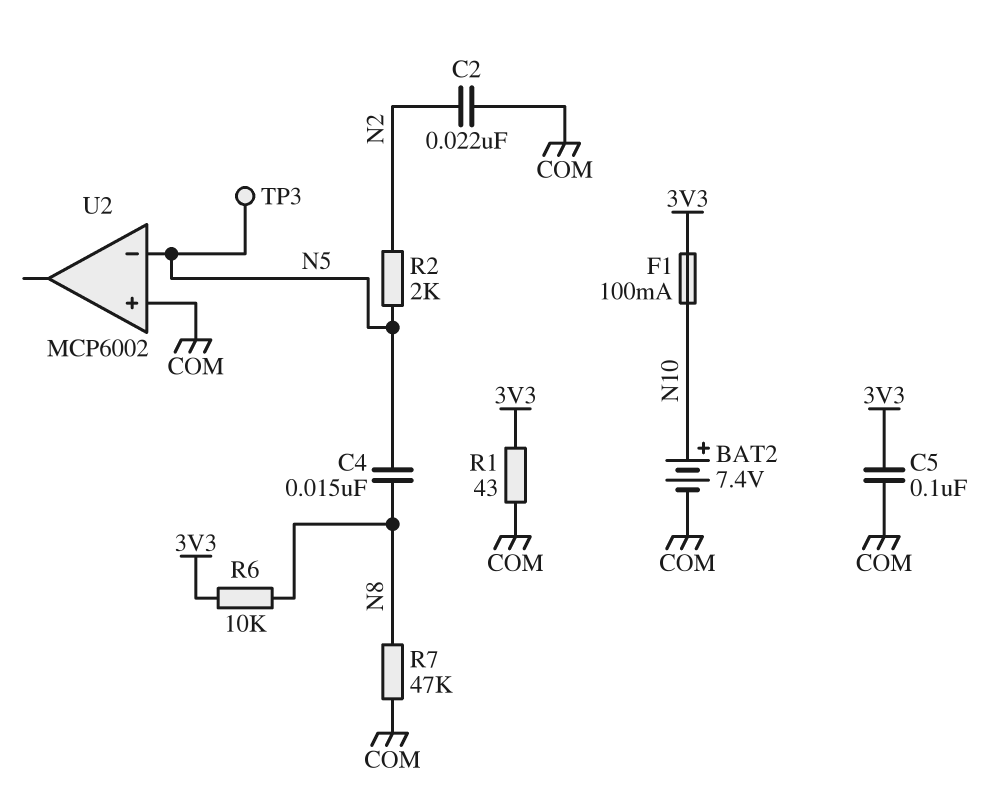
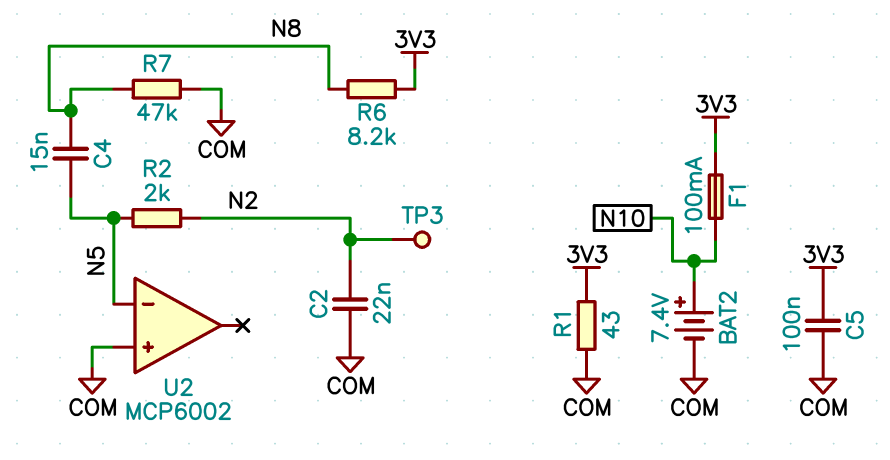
R6: 10k (3V3, N8) -> 8.2k (3V3, N8)
TP3: test point (N5) -> test point (N2)

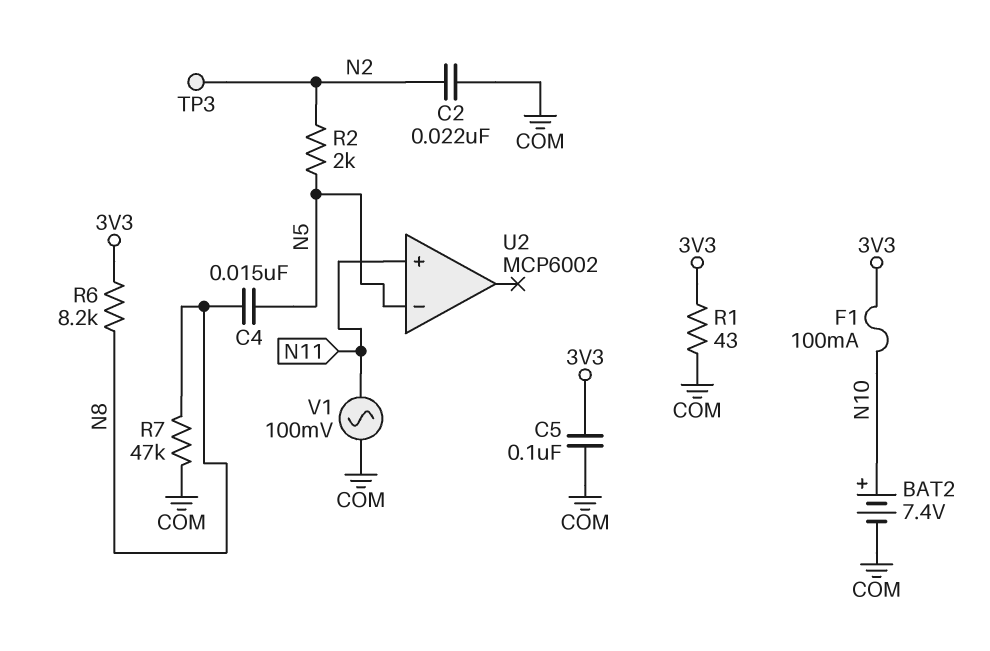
U2 pin in+: COM -> N11
V1: none -> AC 100mV (COM, N11)

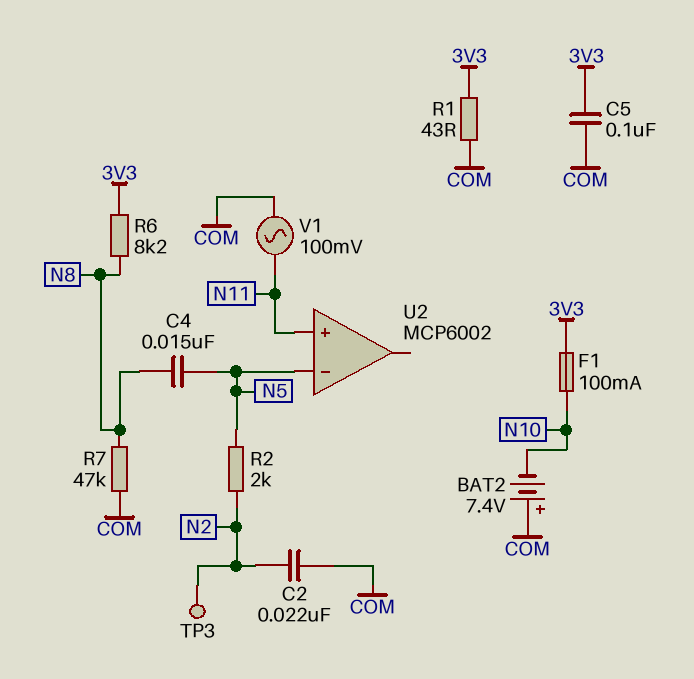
BAT2: 7.4V (plus N10, minus COM) -> 7.4V (plus COM, minus N10)

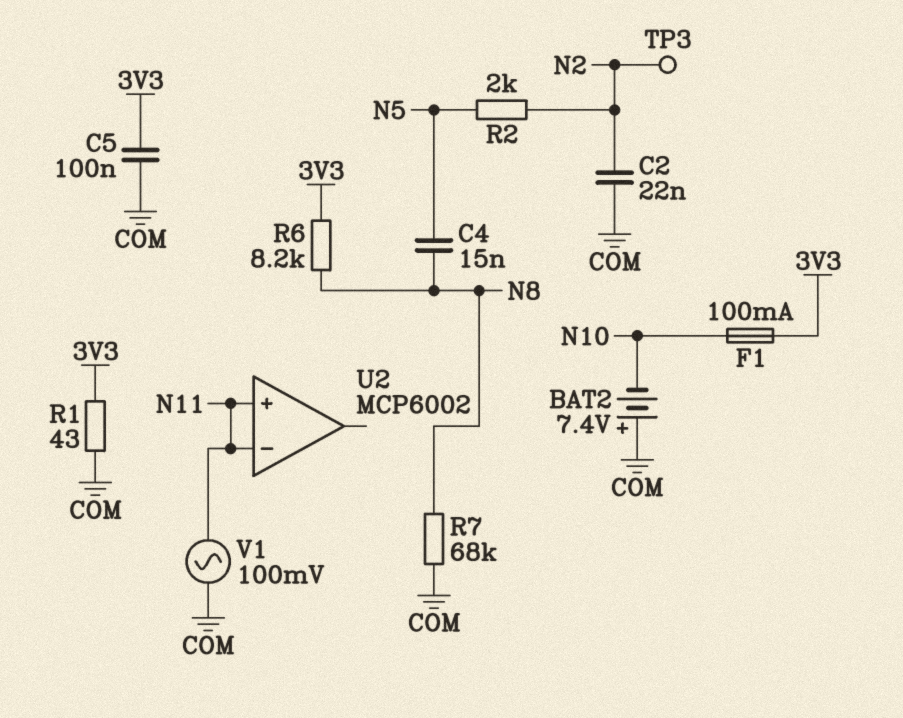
R7: 47k (COM, N8) -> 68k (COM, N8)
U2 pin in-: N5 -> N11

